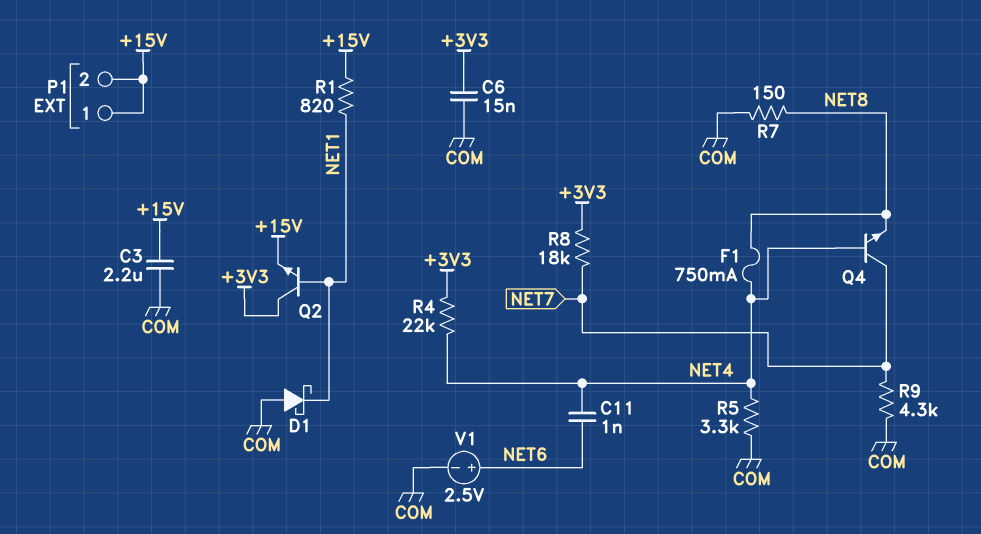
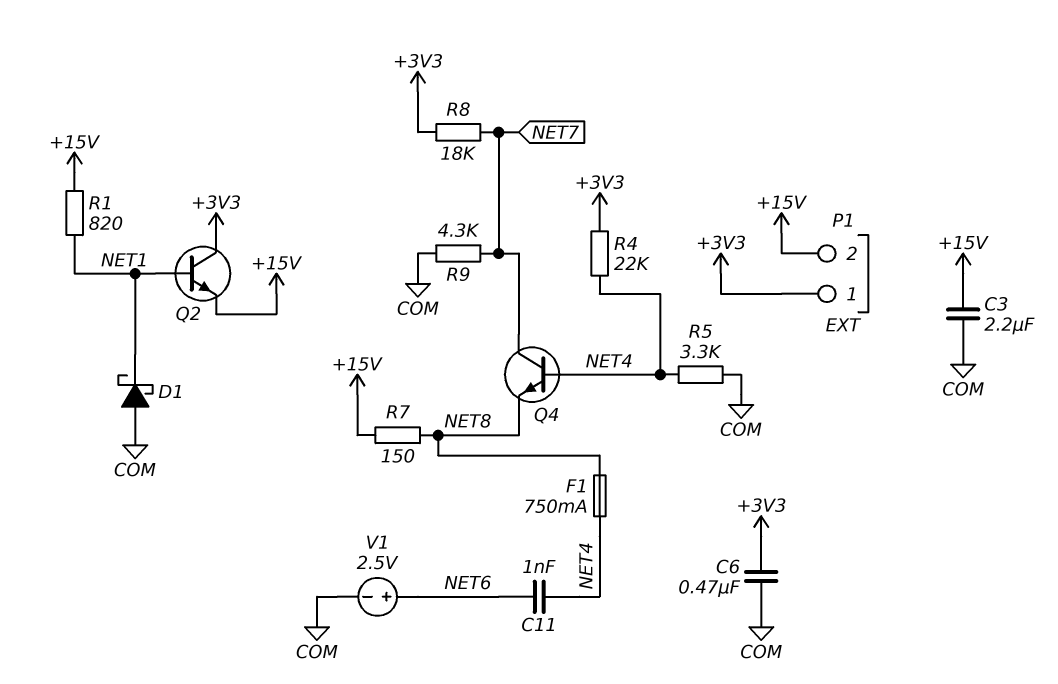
C6: 15nF (+3V3, COM) -> 470nF (+3V3, COM)
P1 pin 1: +15V -> +3V3
R7: 150 (COM, NET8) -> 150 (+15V, NET8)

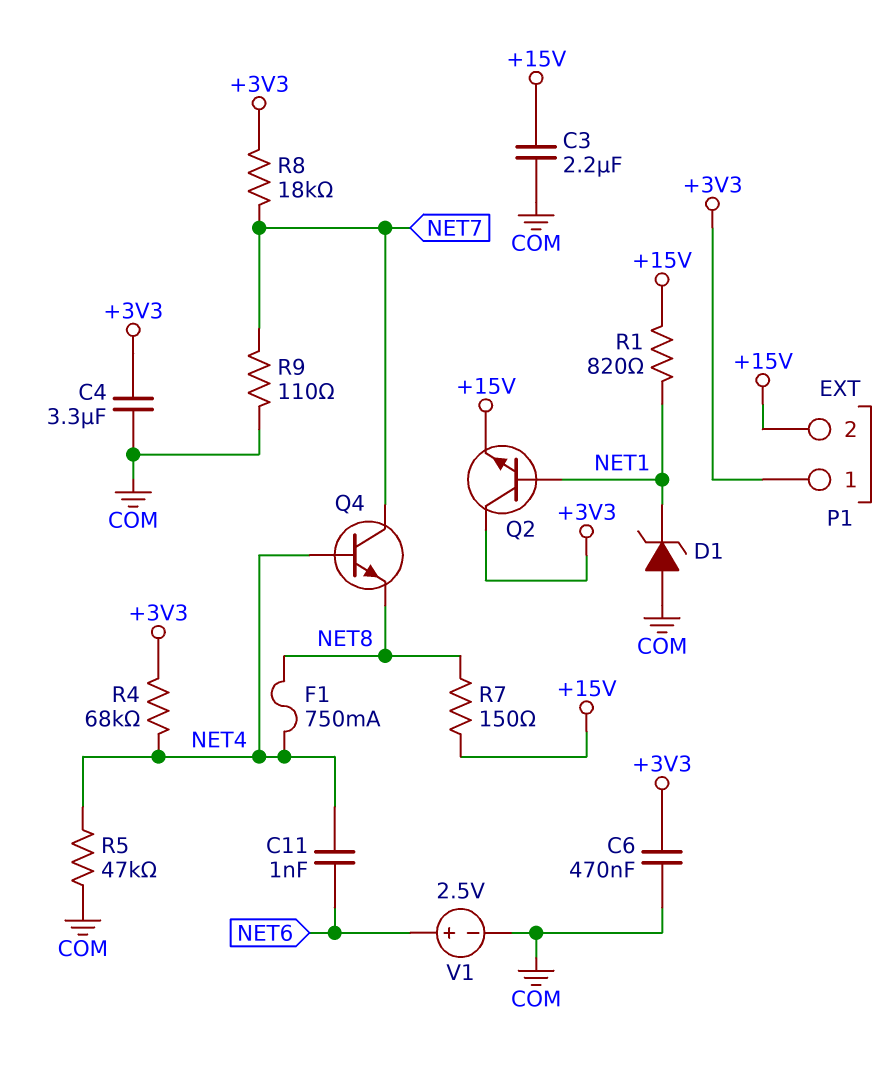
C4: none -> 3.3uF (+3V3, COM)
D1: schottky (A COM, K NET1) -> zener (A COM, K NET1)
R4: 22k (+3V3, NET4) -> 68k (+3V3, NET4)
R5: 3.3k (COM, NET4) -> 47k (COM, NET4)
R9: 4.3k (COM, NET7) -> 110 (COM, NET7)

